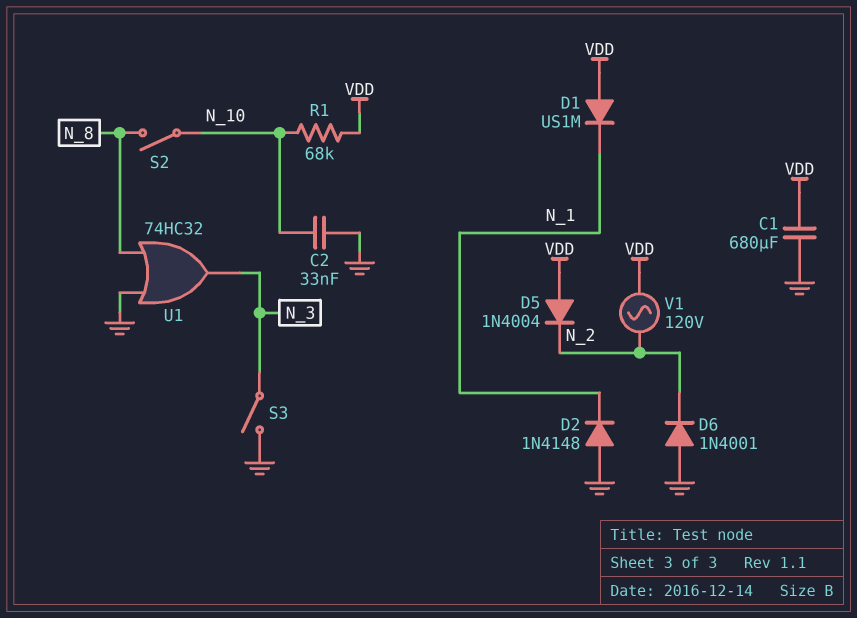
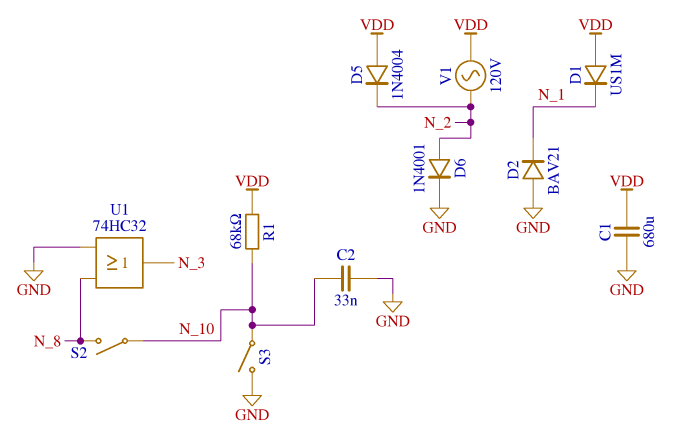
D2: diode 1N4148 (A GND, K N_1) -> diode BAV21 (A GND, K N_1)
D6: diode 1N4001 (A GND, K N_2) -> diode 1N4001 (A N_2, K GND)
S3: switch (GND, N_3) -> switch (GND, N_10)

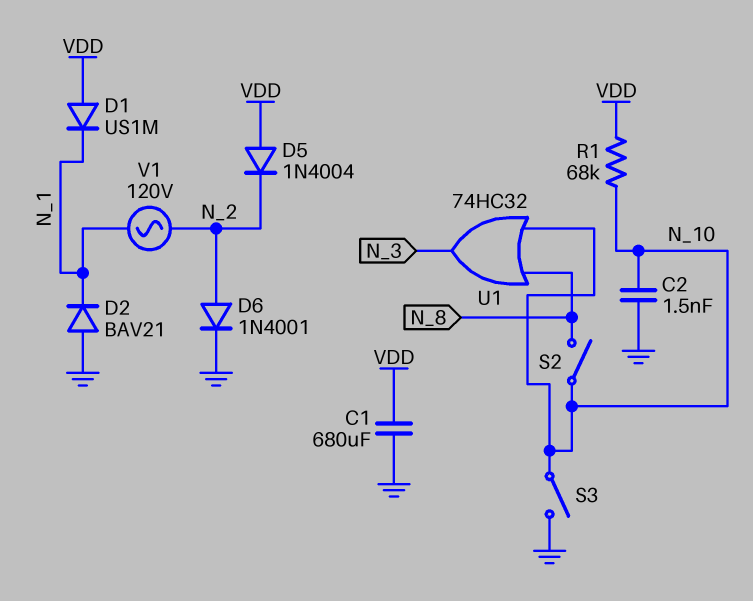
C2: 33nF (GND, N_10) -> 1.5nF (GND, N_10)
U1: OR 74HC32 (in GND, in N_8, out N_3) -> OR 74HC32 (in N_8, in N_10, out N_3)
V1: AC 120V (N_2, VDD) -> AC 120V (N_1, N_2)

